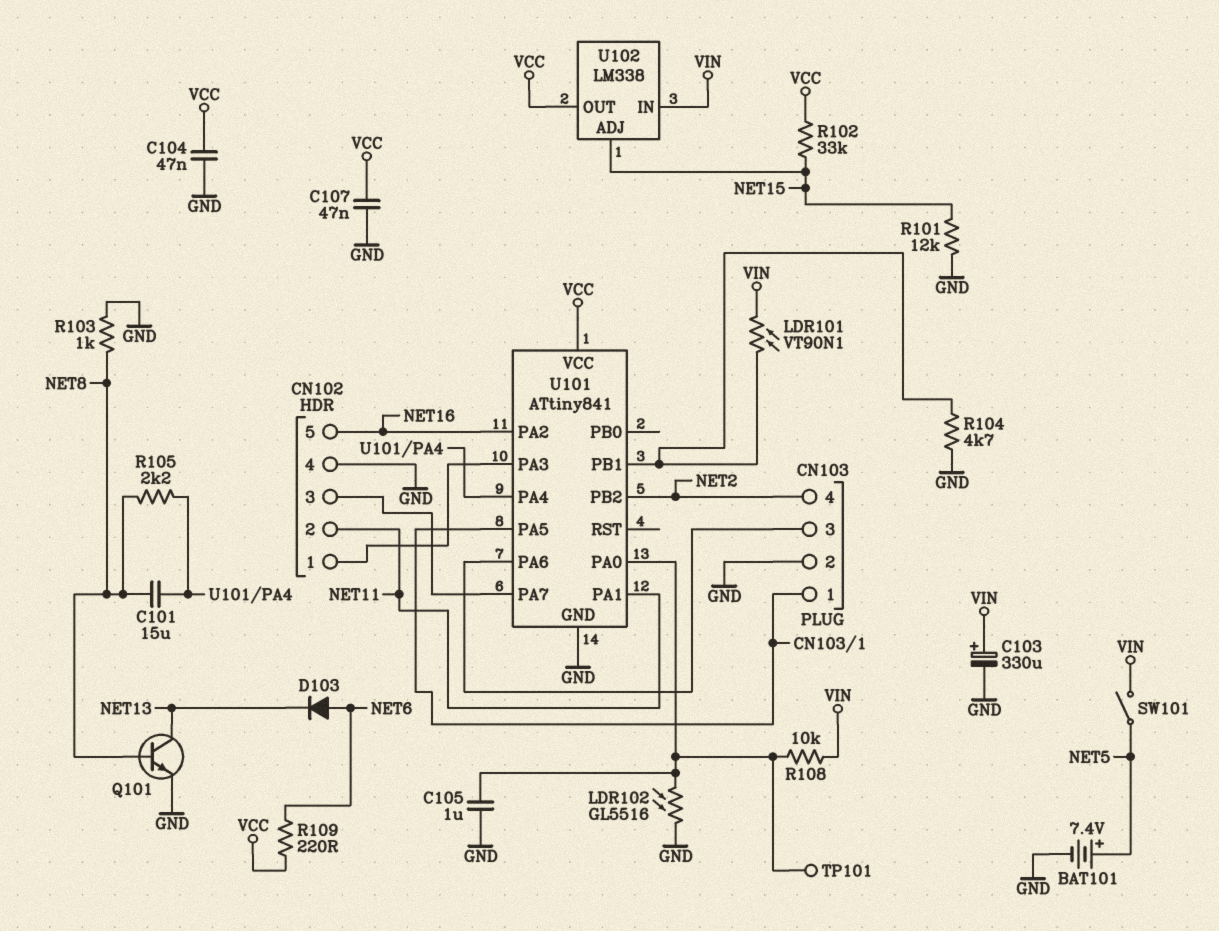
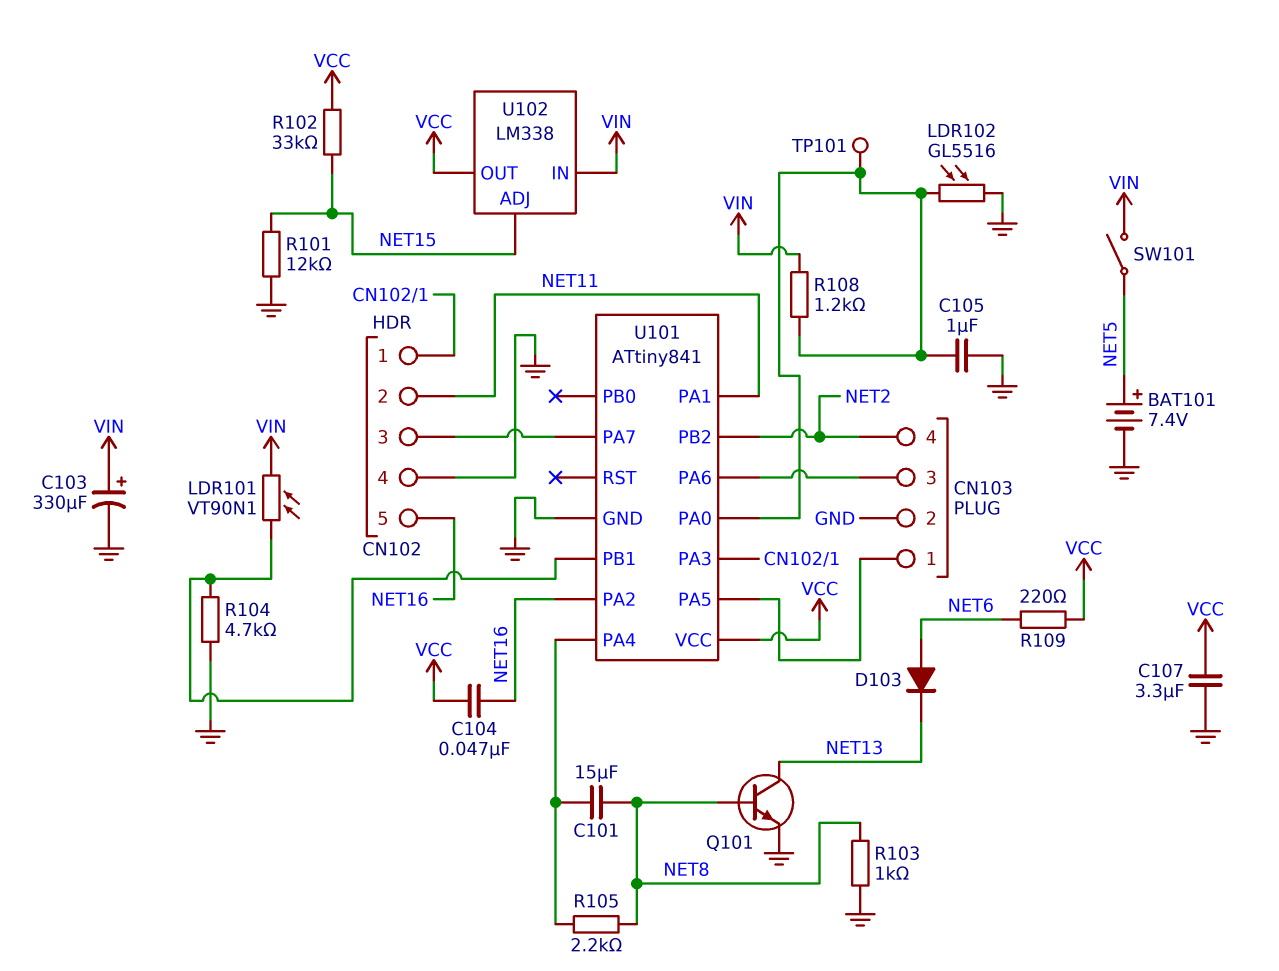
C104: 47nF (GND, VCC) -> 47nF (NET16, VCC)
C107: 47nF (GND, VCC) -> 3.3uF (GND, VCC)
R108: 10k (U101/PA0, VIN) -> 1.2k (U101/PA0, VIN)

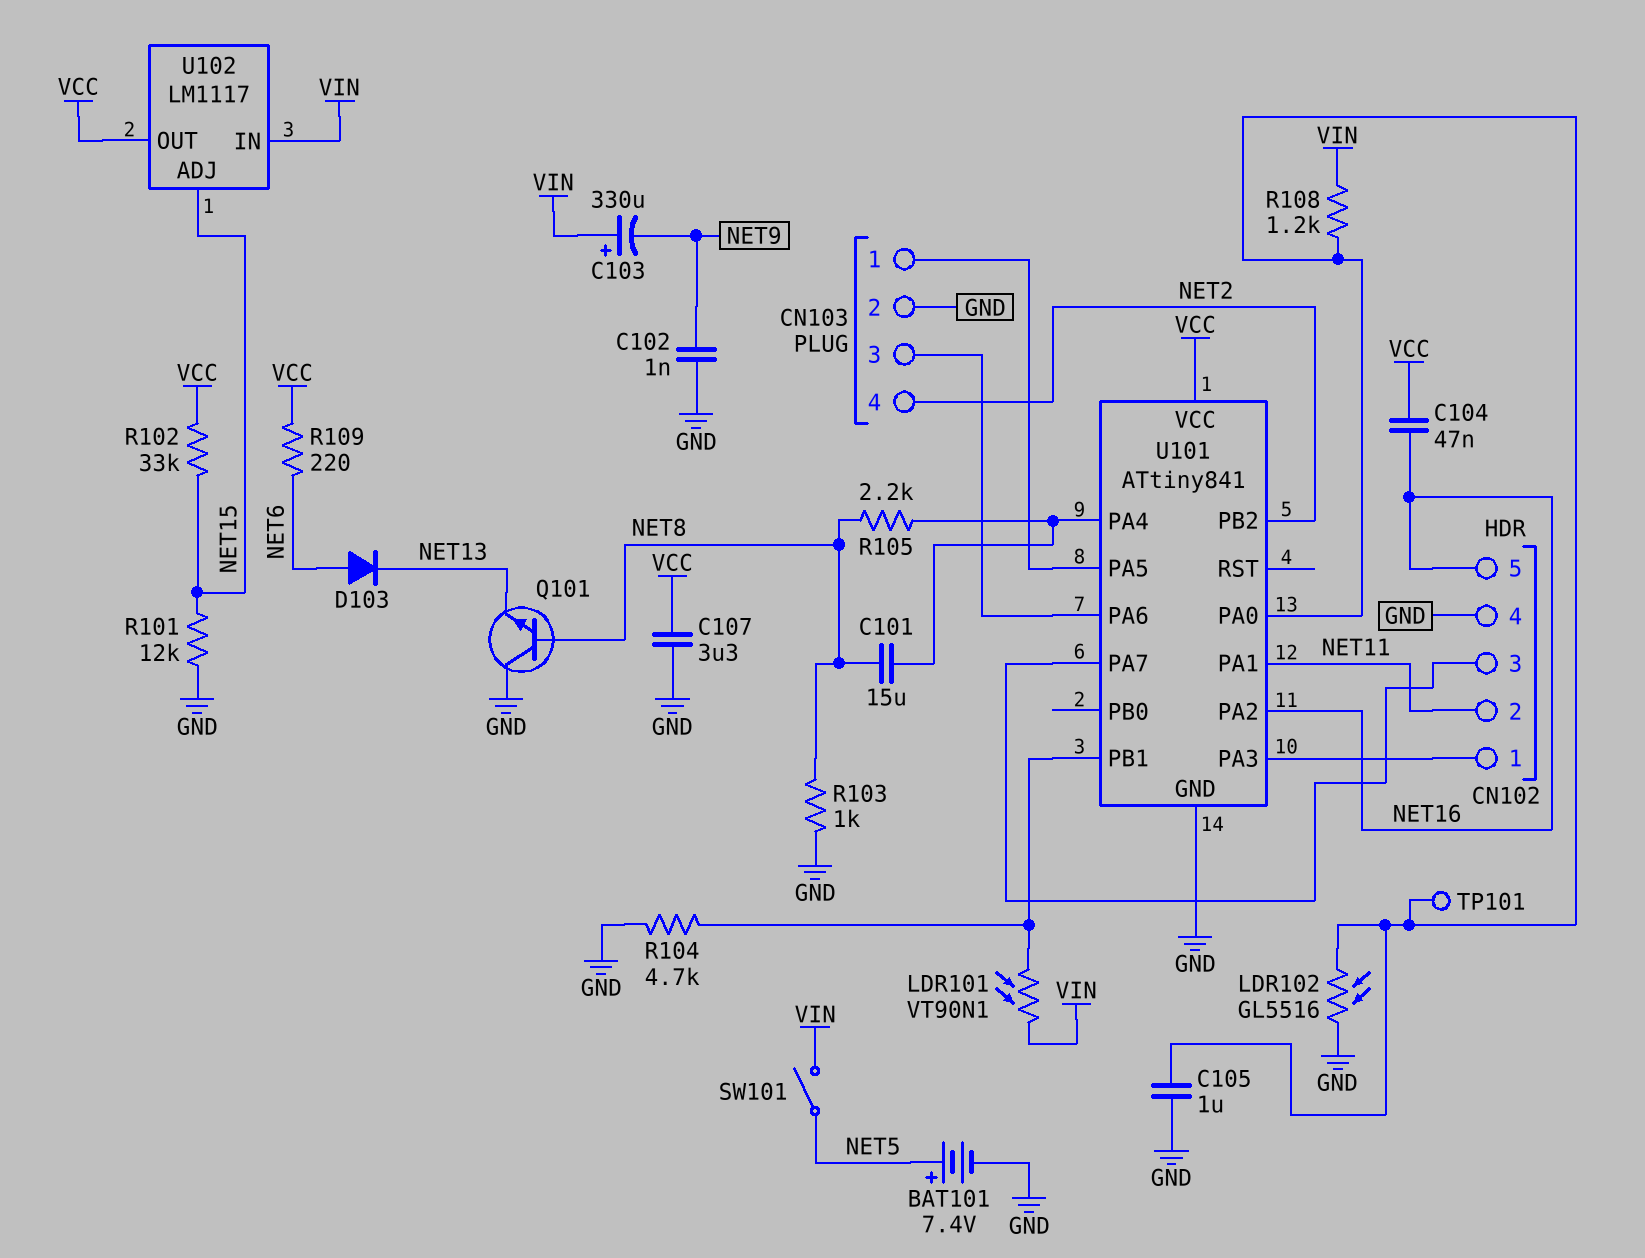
C102: none -> 1nF (GND, NET9)
C103: 330uF (plus VIN, minus GND) -> 330uF (plus VIN, minus NET9)
Q101: NPN (B NET8, C NET13, E GND) -> NPN (B NET8, C GND, E NET13)
U102: LM338 -> LM1117

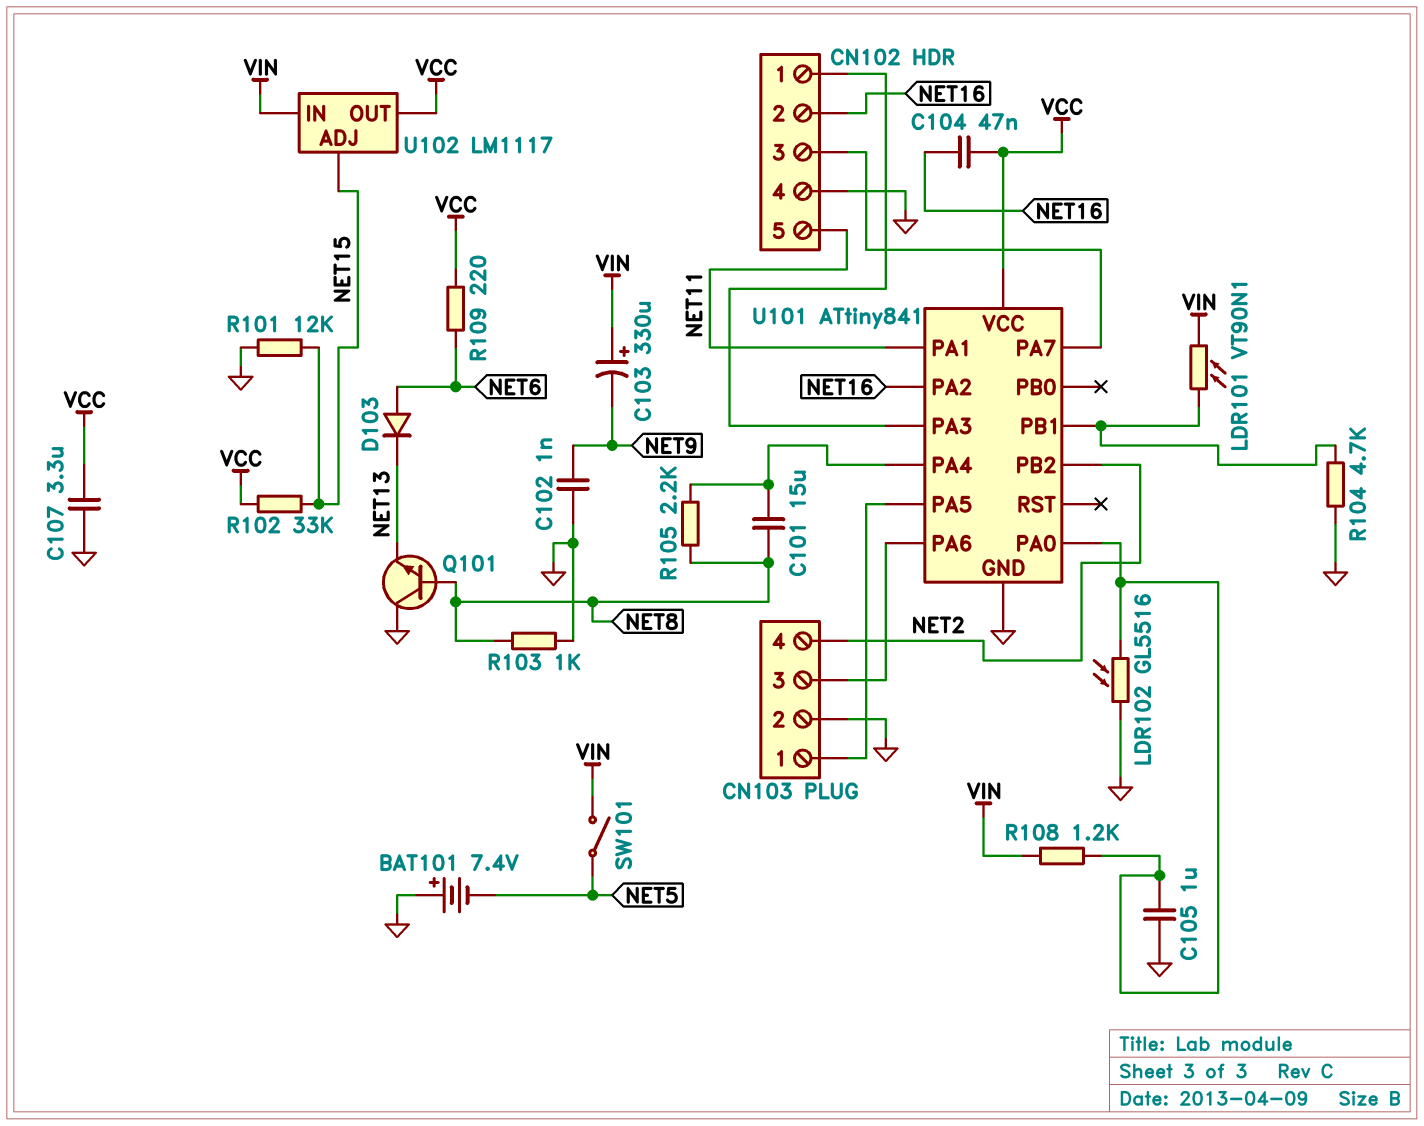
BAT101: 7.4V (plus NET5, minus GND) -> 7.4V (plus GND, minus NET5)
CN102 pin 2: NET11 -> NET16
CN102 pin 5: NET16 -> NET11
TP101: test point (U101/PA0) -> none

